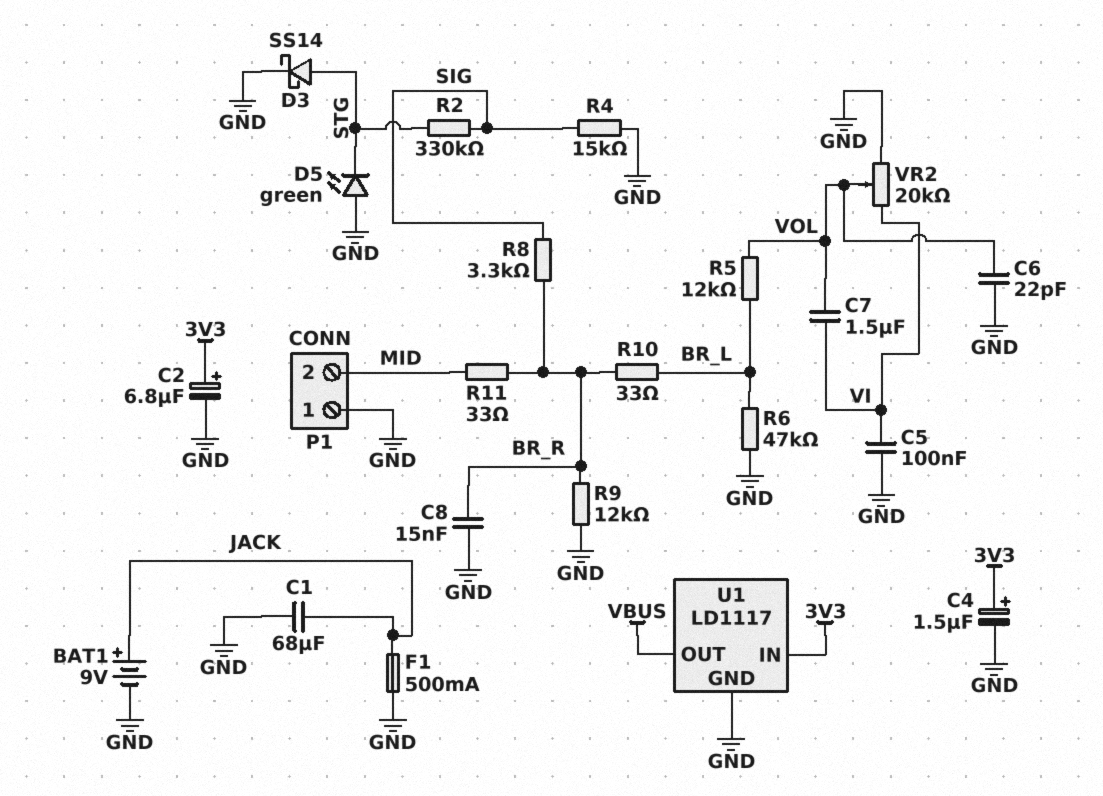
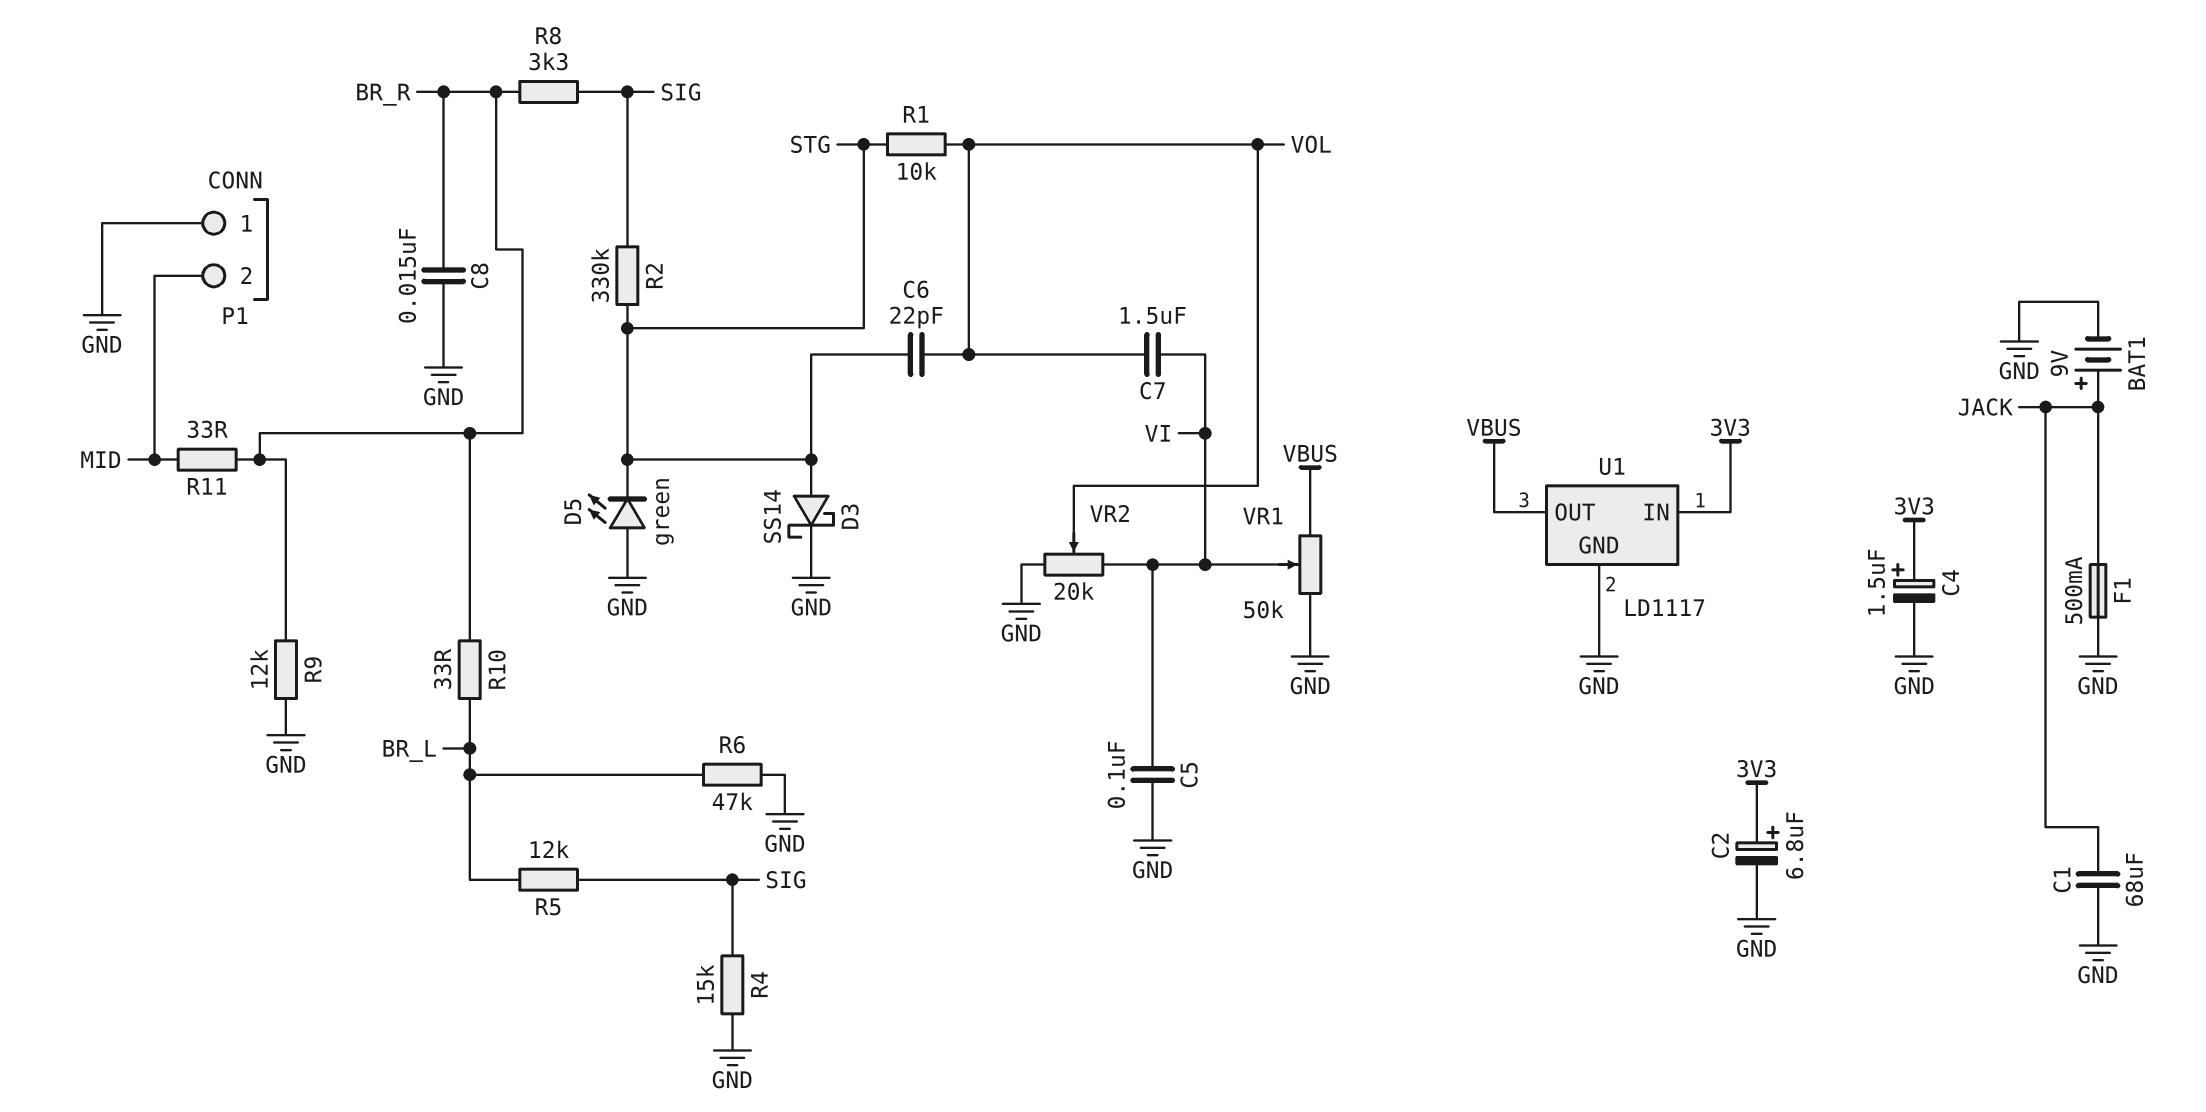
C6: 22pF (GND, VOL) -> 22pF (STG, VOL)
R1: none -> 10k (STG, VOL)
R5: 12k (BR_L, VOL) -> 12k (BR_L, SIG)
VR1: none -> 50k (GND, VBUS, wiper VI)

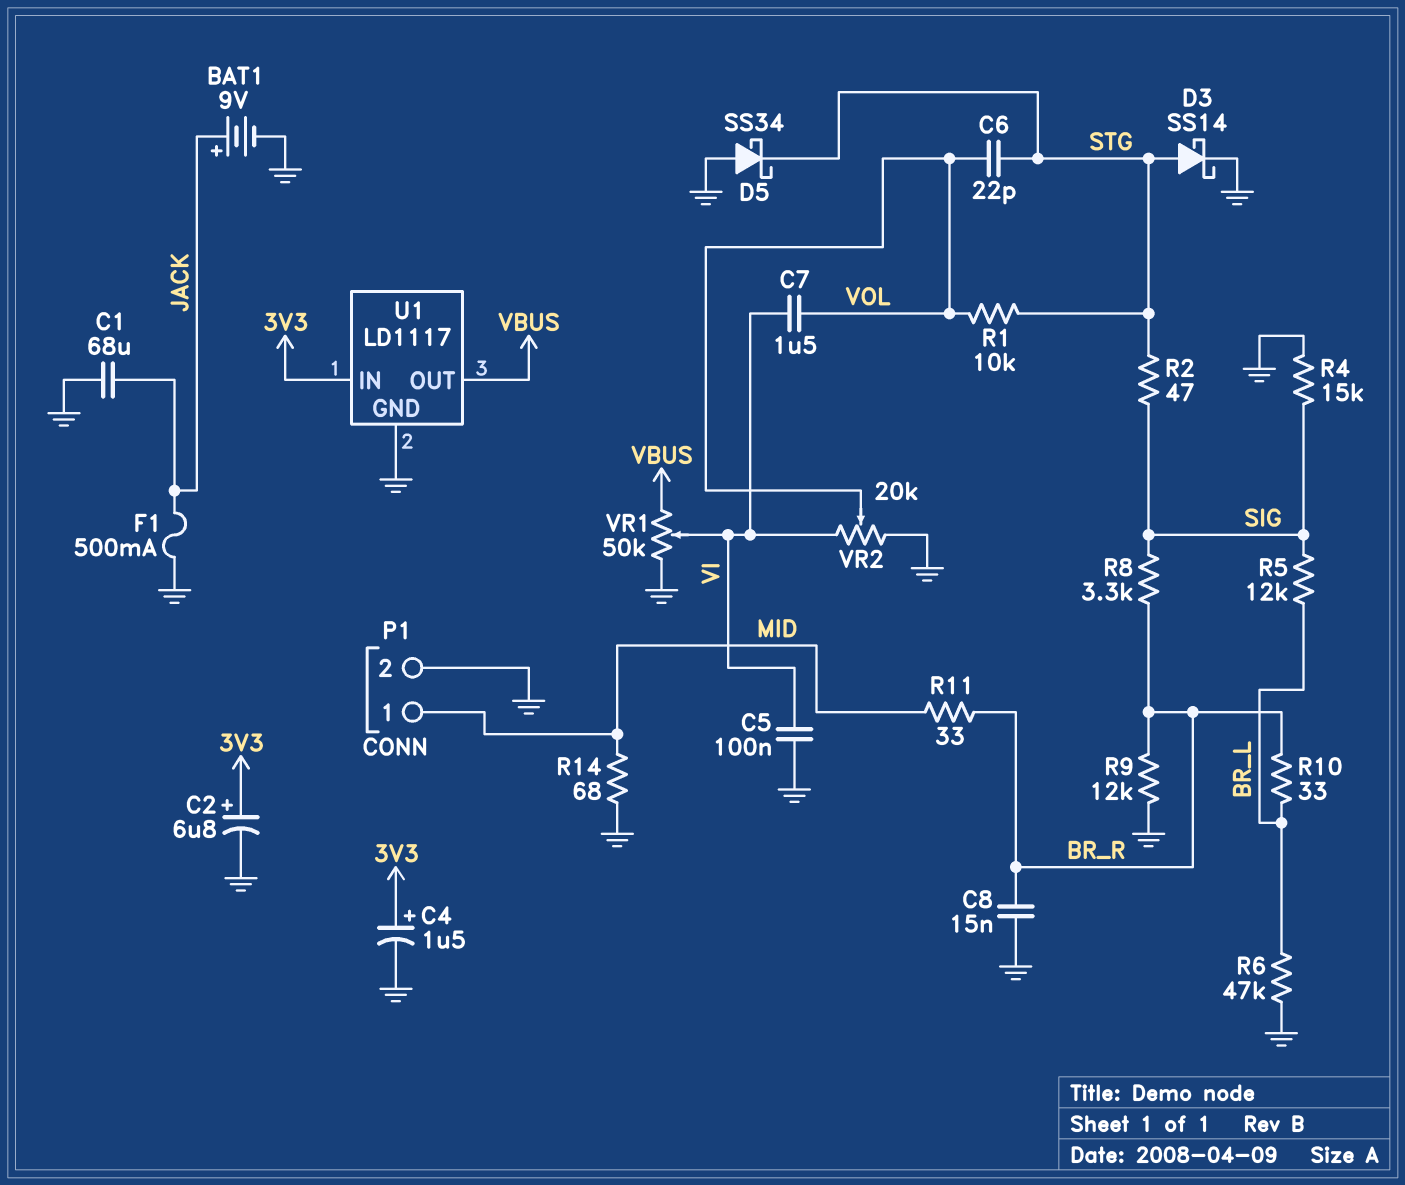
D5: LED green (A GND, K STG) -> schottky SS34 (A GND, K STG)
P1 pin 1: GND -> MID
P1 pin 2: MID -> GND
R2: 330k (SIG, STG) -> 47 (SIG, STG)
R14: none -> 68 (GND, MID)

